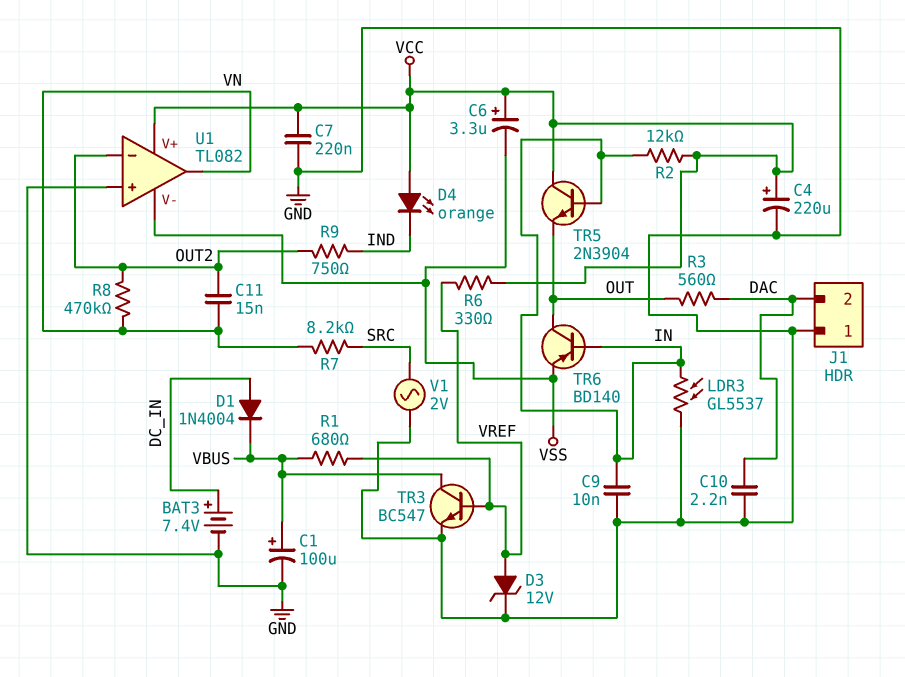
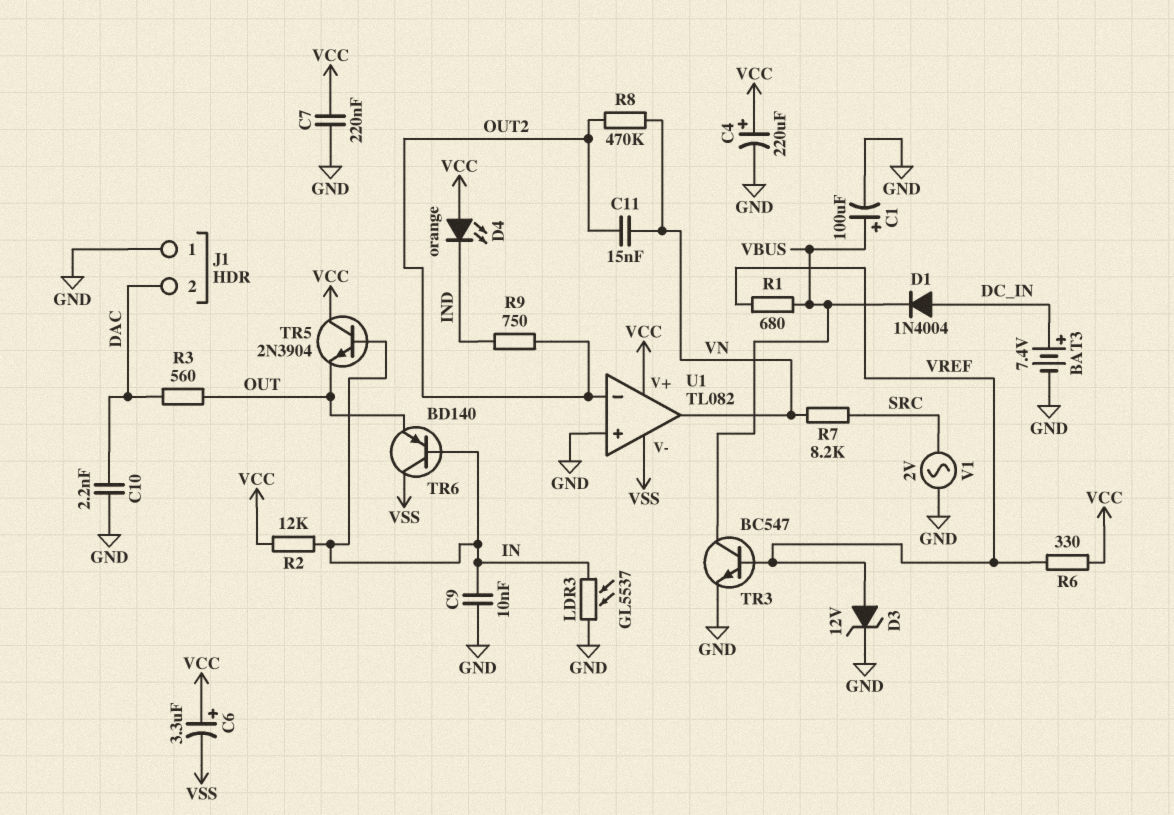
TR6: PNP BD140 (B IN, C OUT, E VSS) -> PNP BD140 (B IN, C VSS, E OUT)

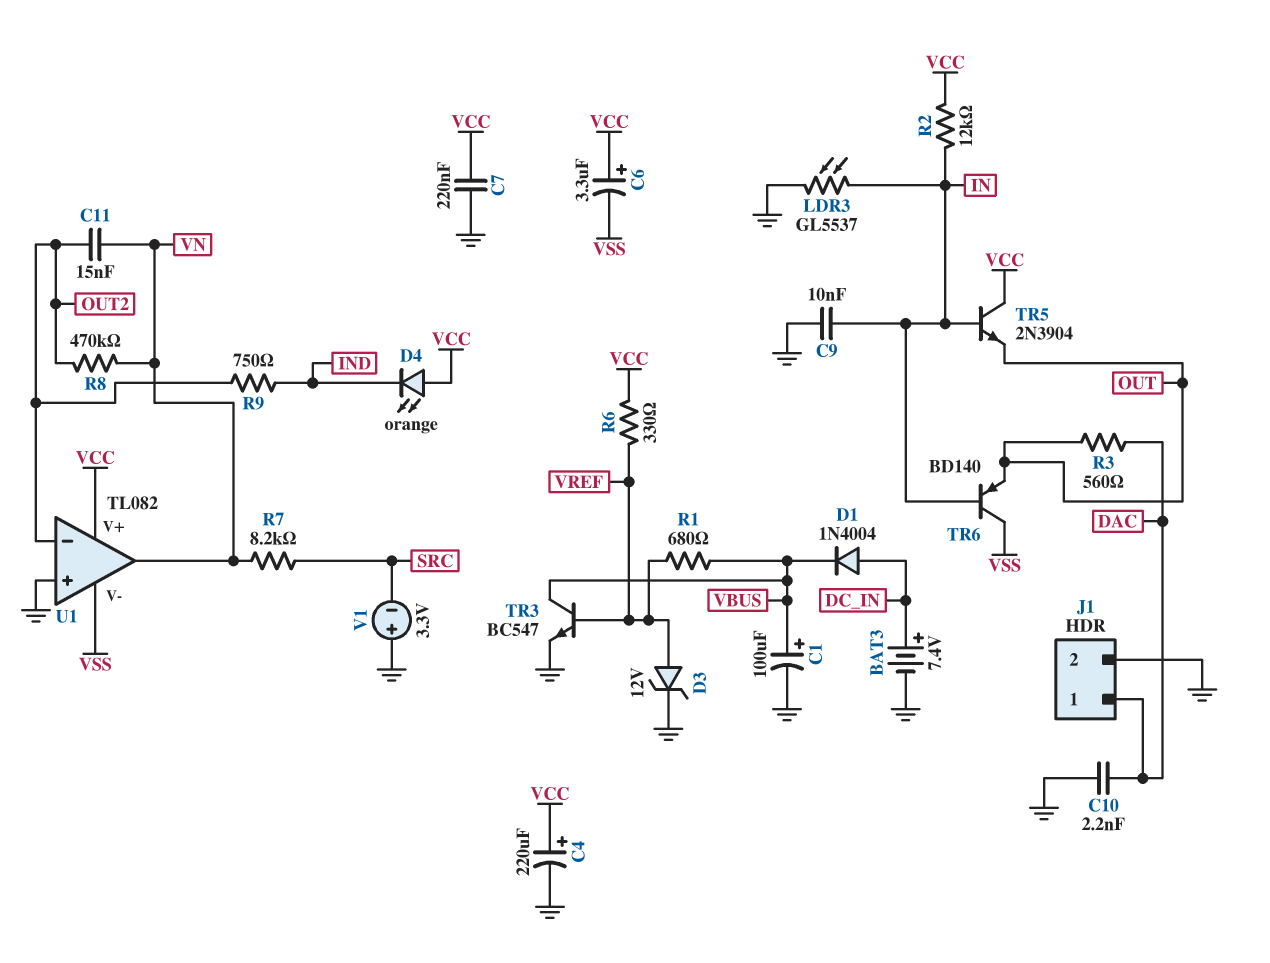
J1 pin 1: GND -> DAC
J1 pin 2: DAC -> GND
V1: AC 2V (GND, SRC) -> 3.3V (plus GND, minus SRC)

